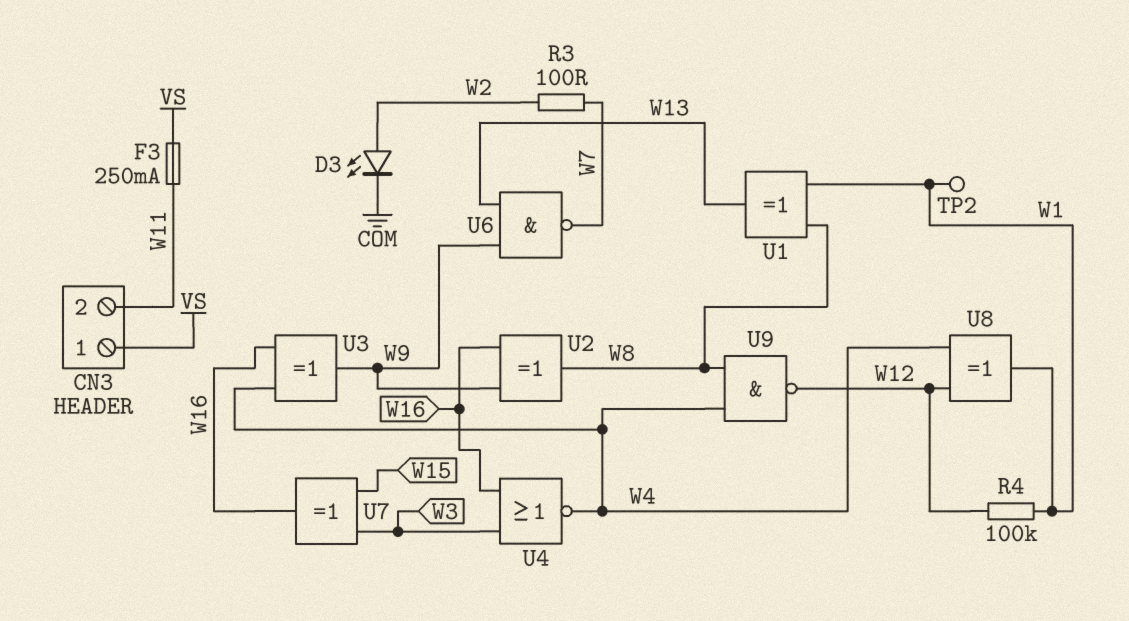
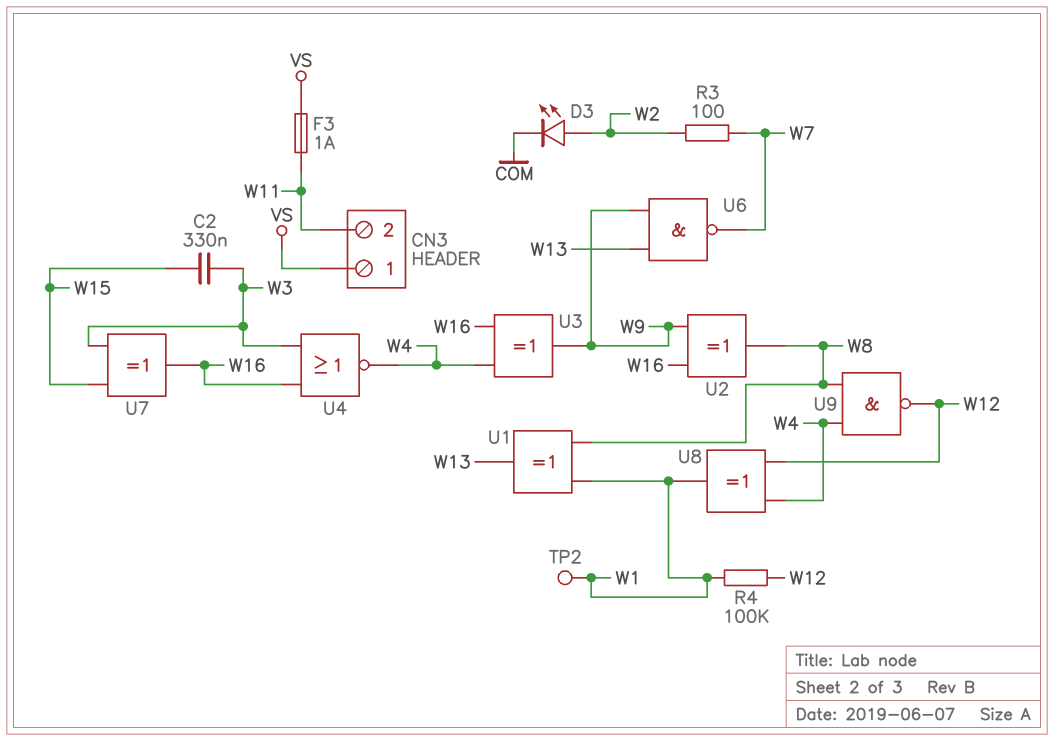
C2: none -> 330nF (W3, W15)
F3: 250mA (VS, W11) -> 1A (VS, W11)

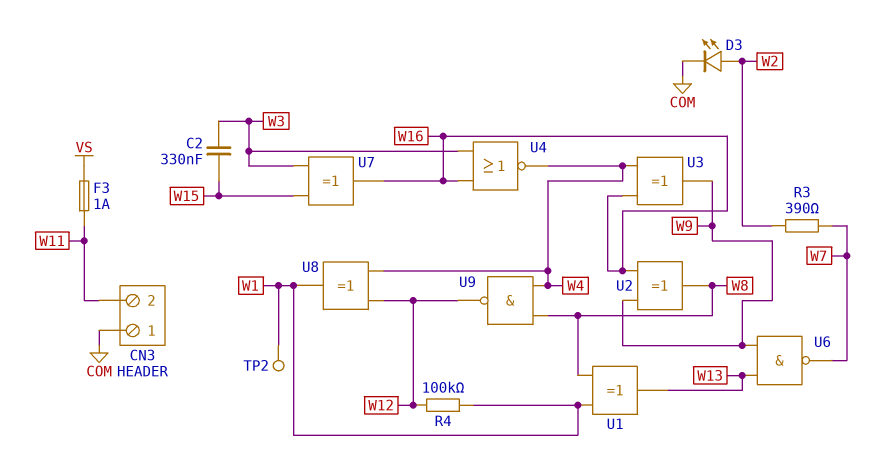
CN3 pin 1: VS -> COM
R3: 100 (W2, W7) -> 390 (W2, W7)

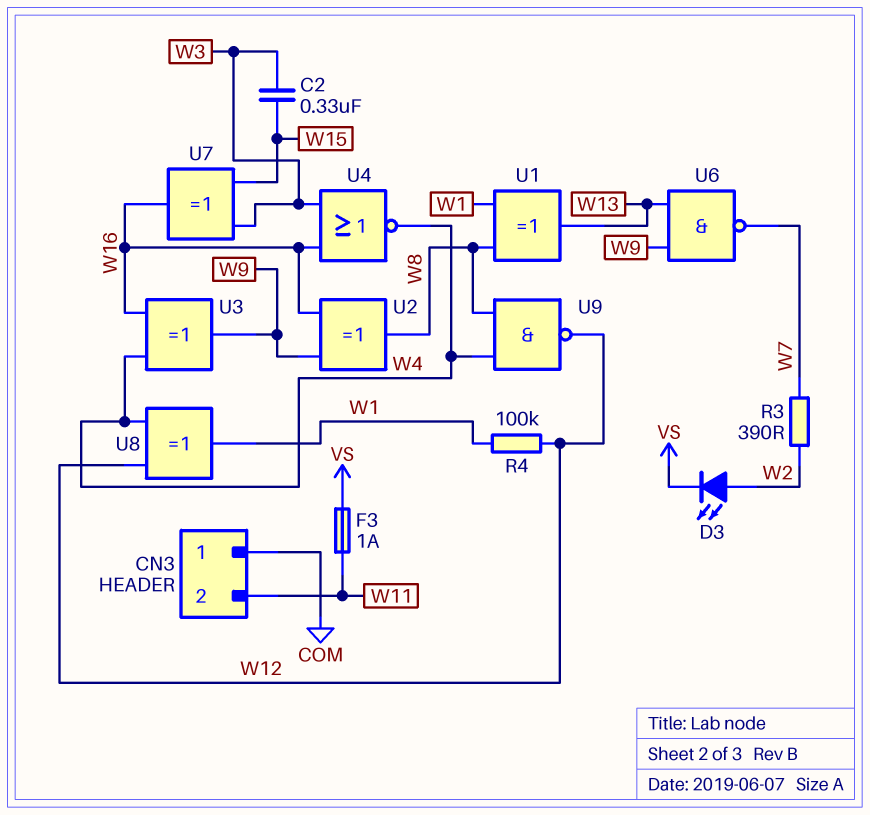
D3: LED (A W2, K COM) -> LED (A W2, K VS)
TP2: test point (W1) -> none

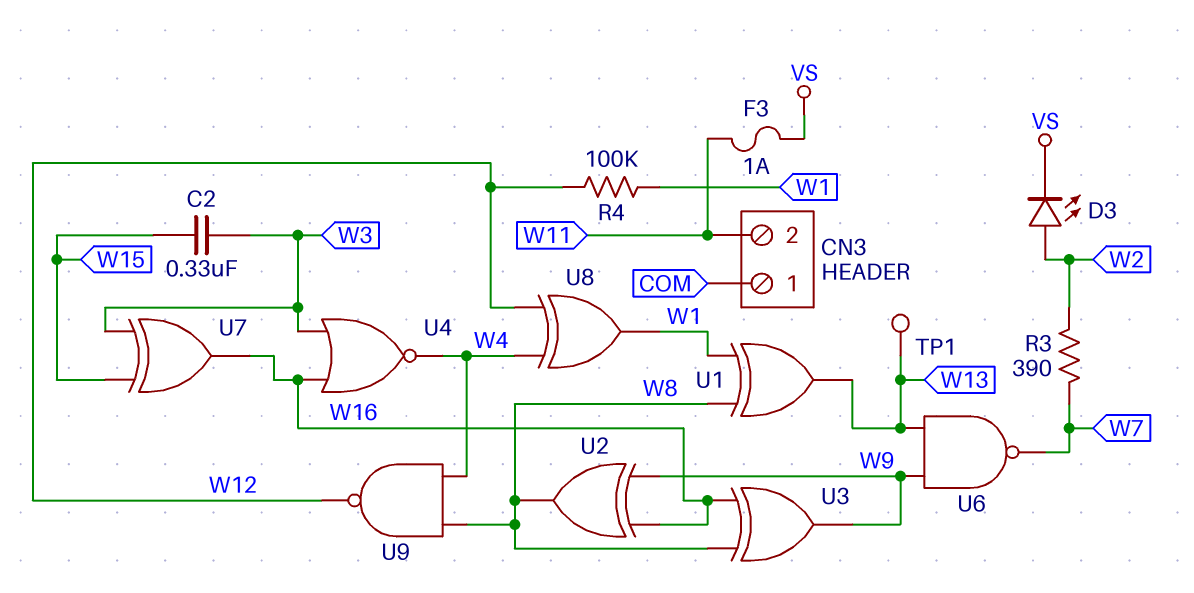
TP1: none -> test point (W13)
U3: XOR (in W4, in W16, out W9) -> XOR (in W8, in W16, out W9)

